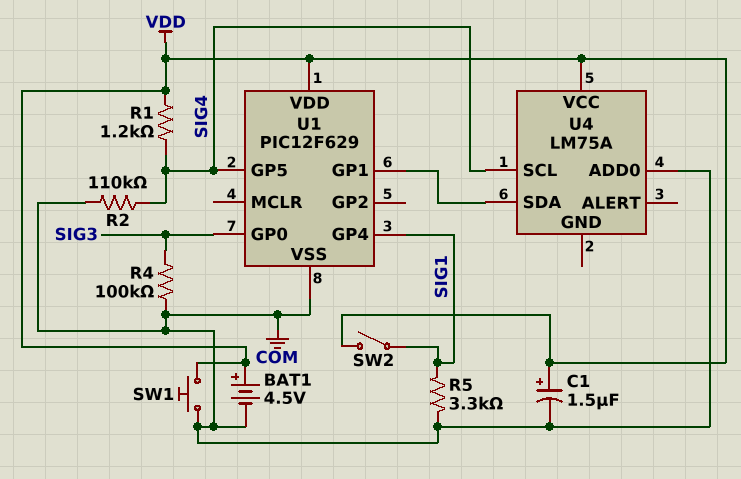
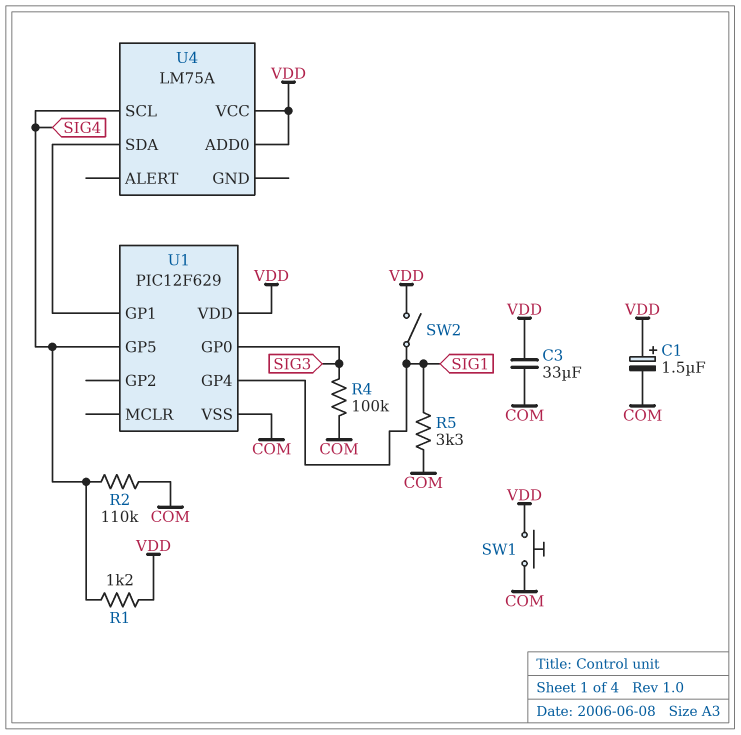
BAT1: 4.5V (plus VDD, minus COM) -> none
C3: none -> 33uF (COM, VDD)
U4 pin ADD0: COM -> VDD

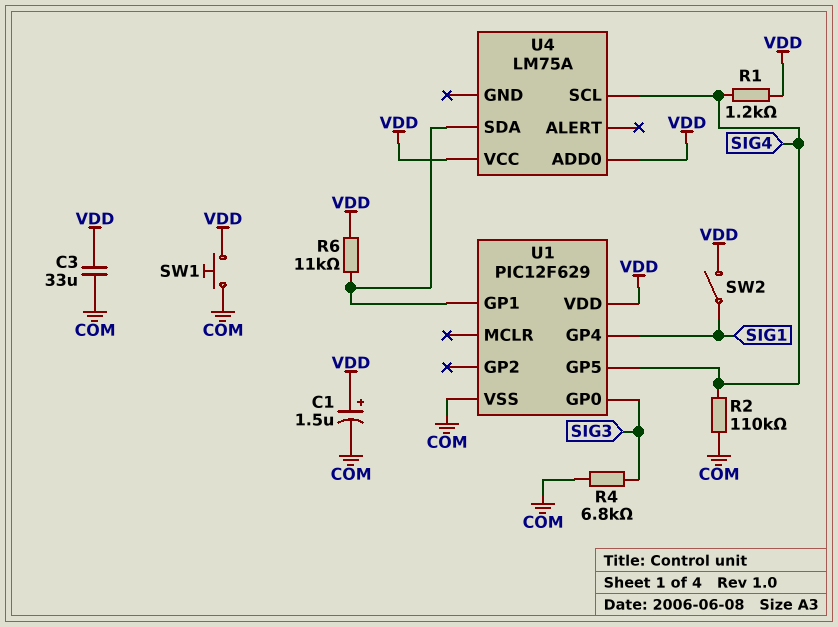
R4: 100k (COM, SIG3) -> 6.8k (COM, SIG3)
R5: 3.3k (COM, SIG1) -> none
R6: none -> 11k (U1/GP1, VDD)

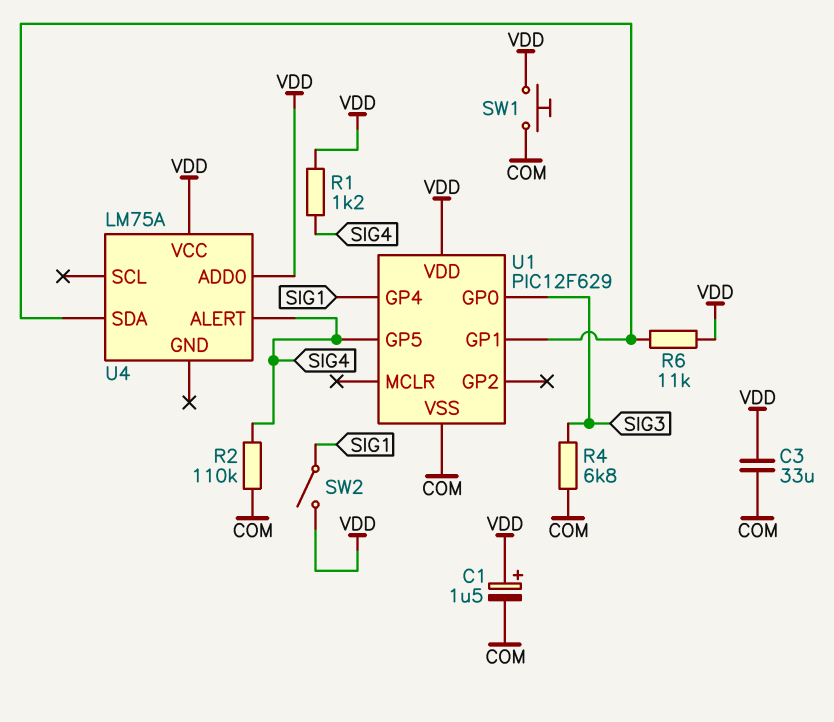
U4 pin ALERT: none -> SIG4
U4 pin SCL: SIG4 -> none

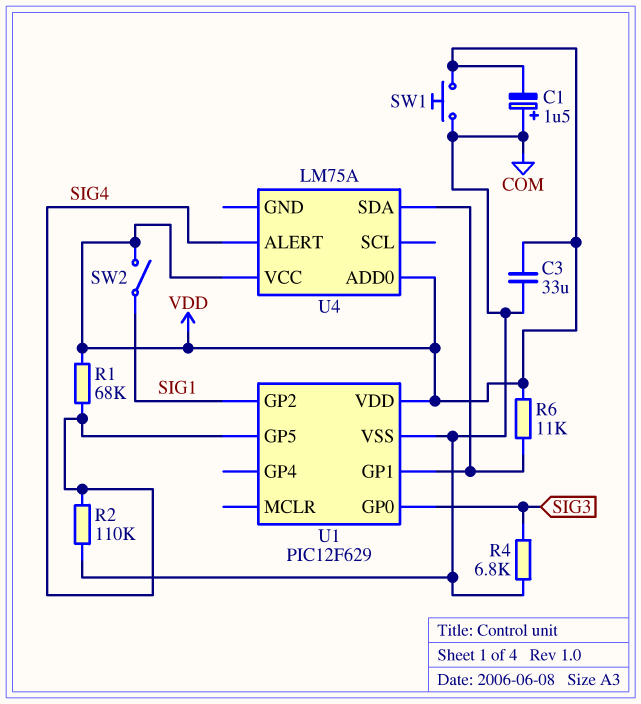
C1: 1.5uF (plus VDD, minus COM) -> 1.5uF (plus COM, minus VDD)
R1: 1.2k (SIG4, VDD) -> 68k (SIG4, VDD)
U1 pin GP2: none -> SIG1
U1 pin GP4: SIG1 -> none

